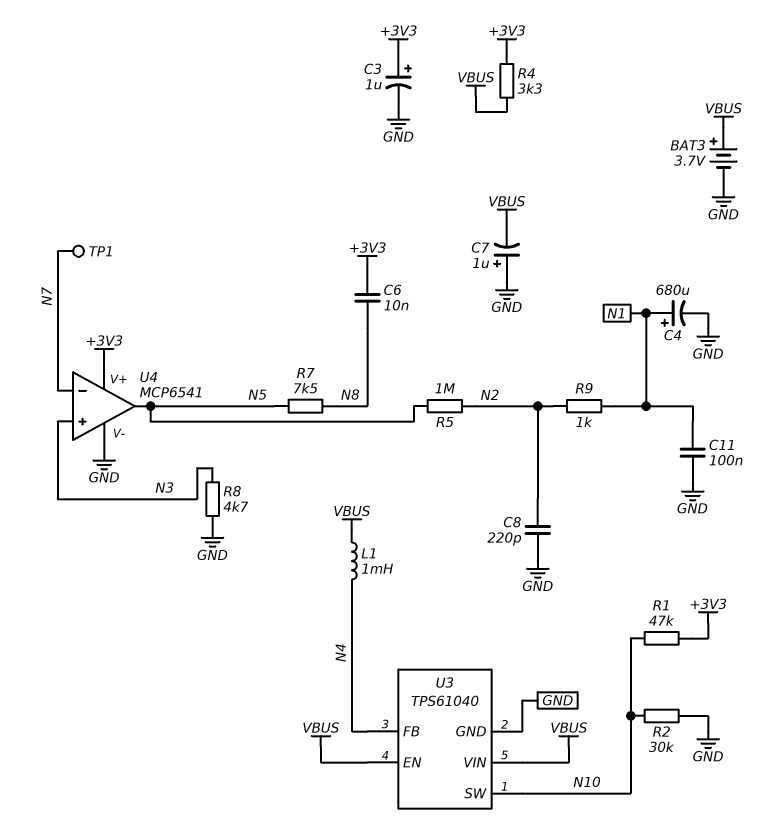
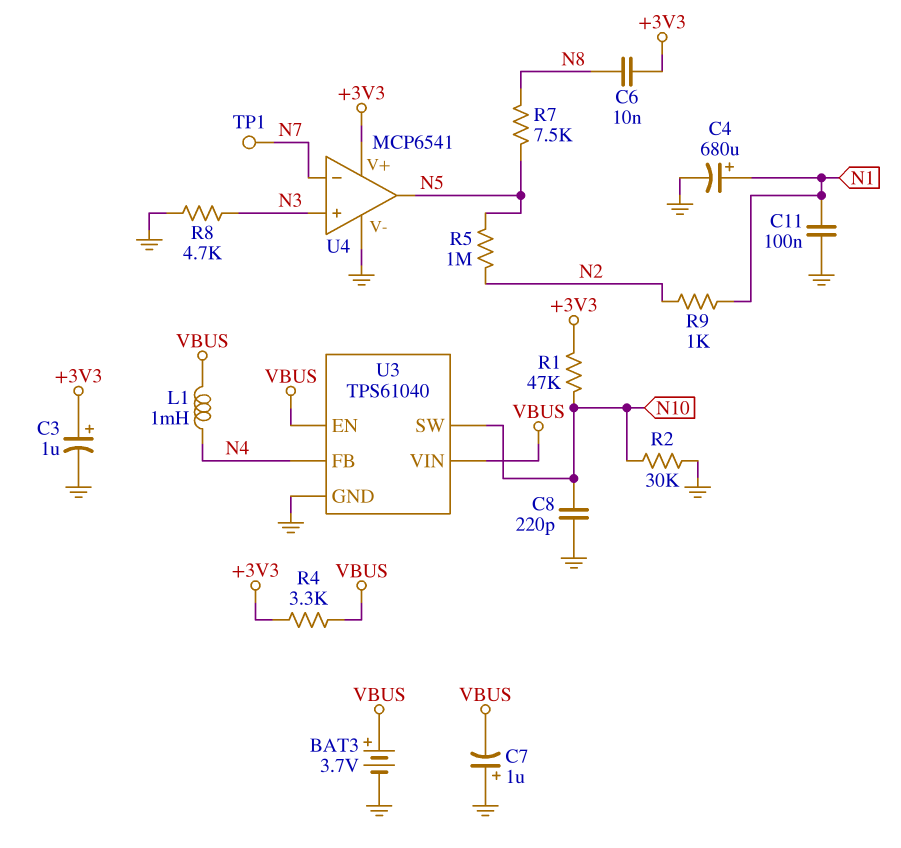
C8: 220pF (GND, N2) -> 220pF (GND, N10)

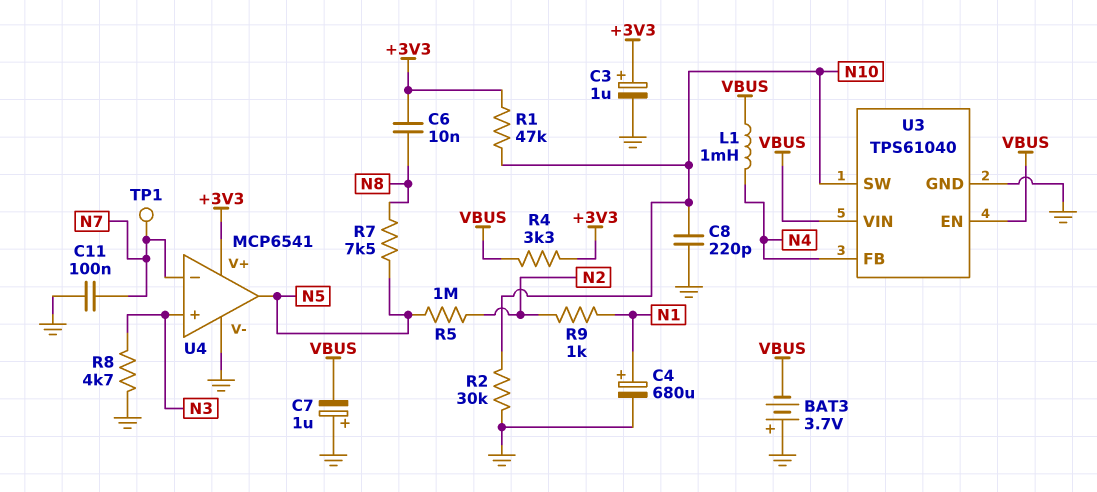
BAT3: 3.7V (plus VBUS, minus GND) -> 3.7V (plus GND, minus VBUS)
C11: 100nF (GND, N1) -> 100nF (GND, N7)

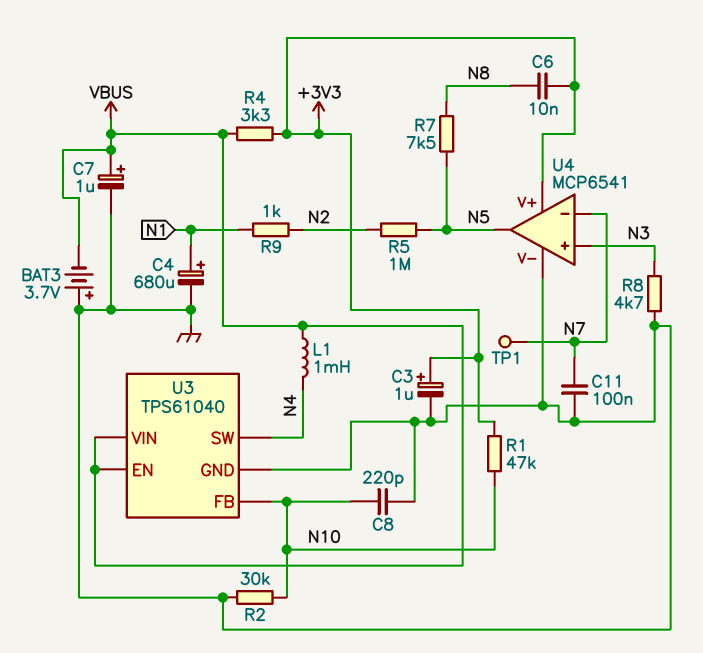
C7: 1uF (plus GND, minus VBUS) -> 1uF (plus VBUS, minus GND)
U3 pin FB: N4 -> N10
U3 pin SW: N10 -> N4

